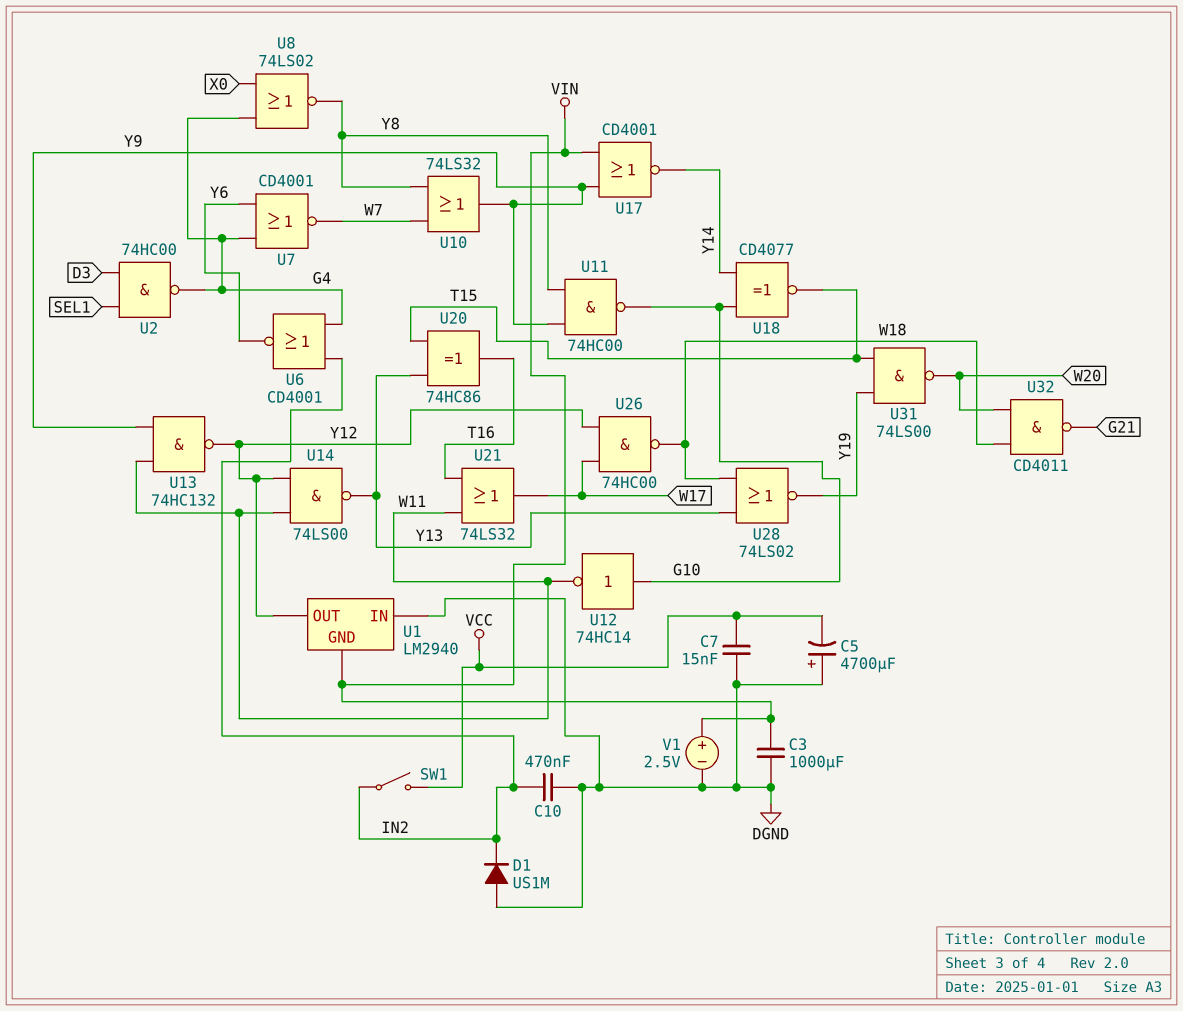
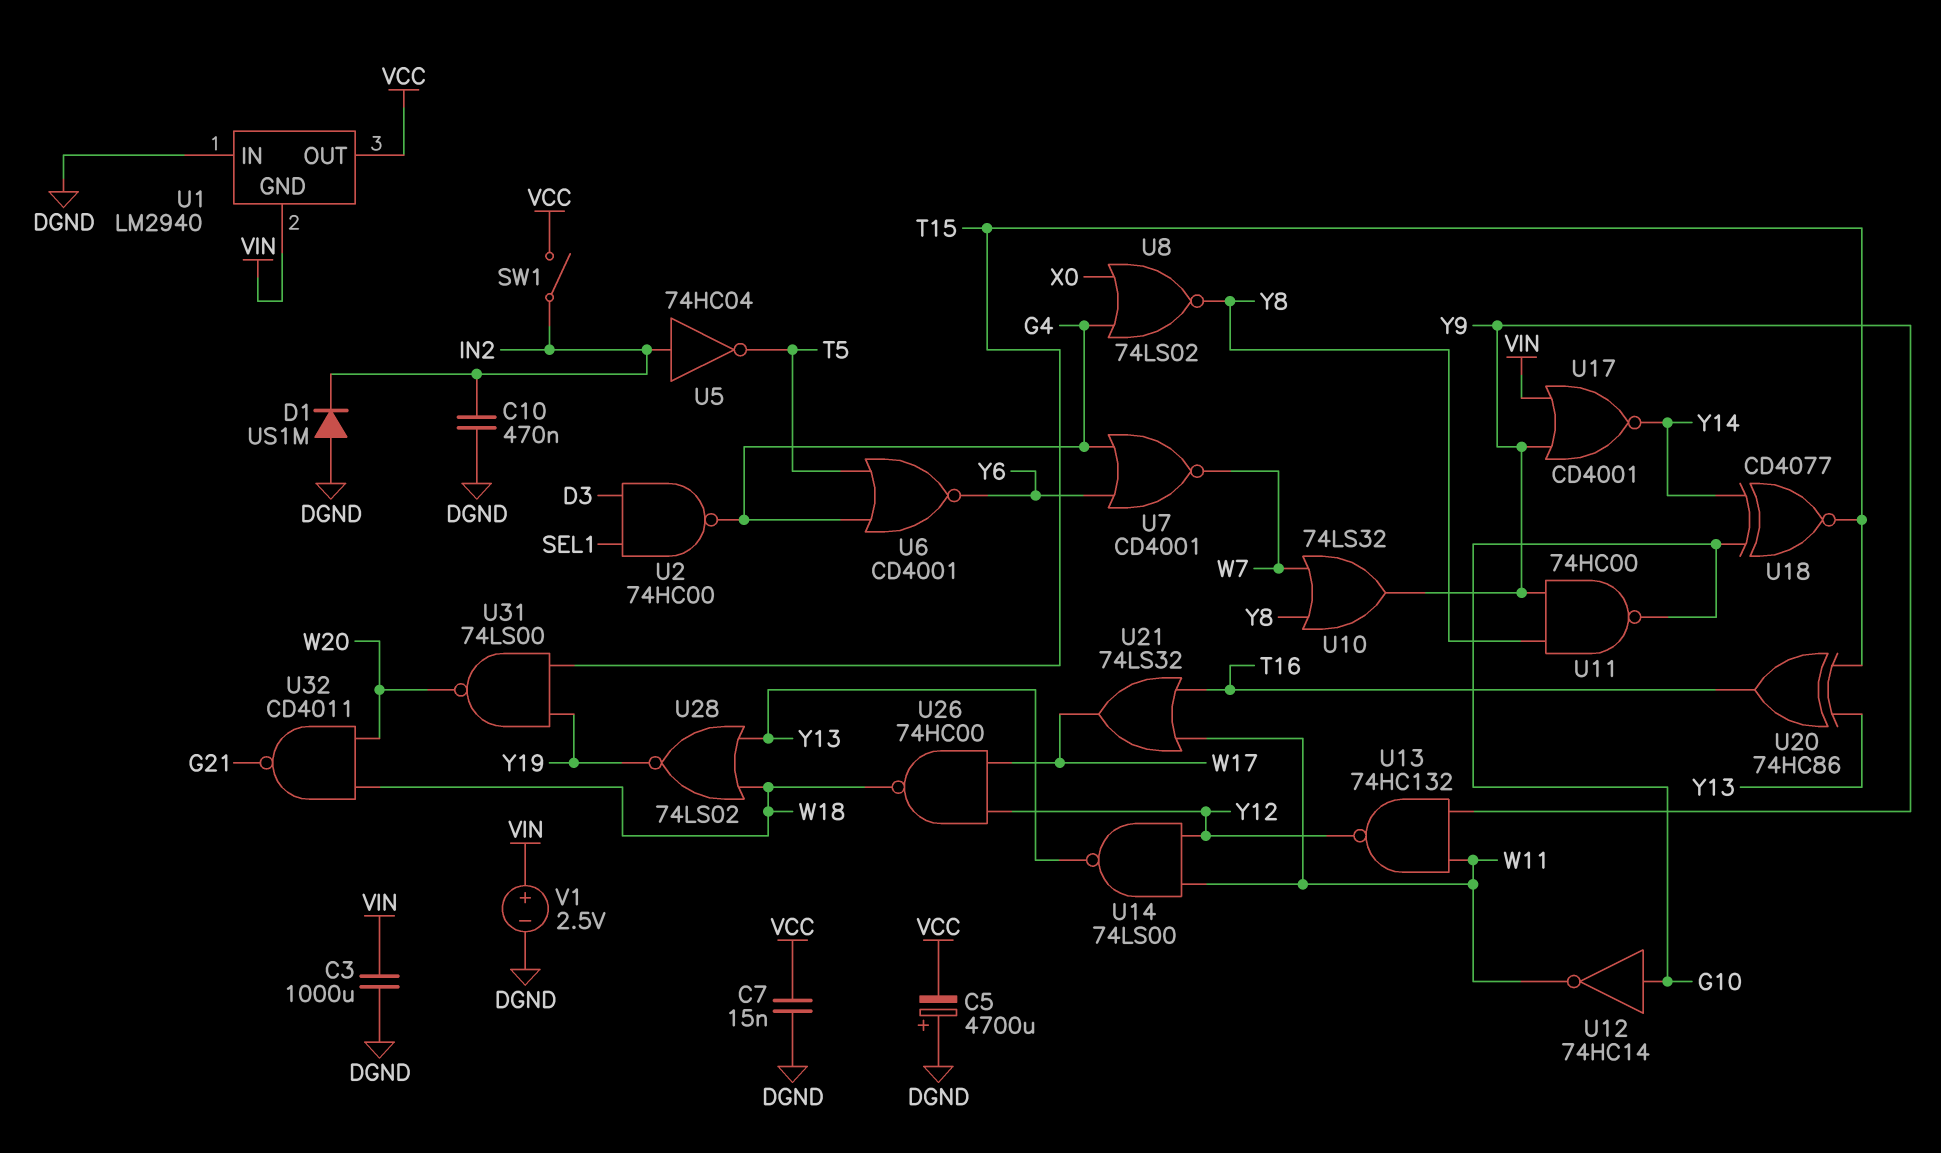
U1 pin OUT: Y12 -> VCC
U5: none -> NOT 74HC04 (in IN2, out T5)
U6: NOR CD4001 (in G4, in IN2, out Y6) -> NOR CD4001 (in G4, in T5, out Y6)

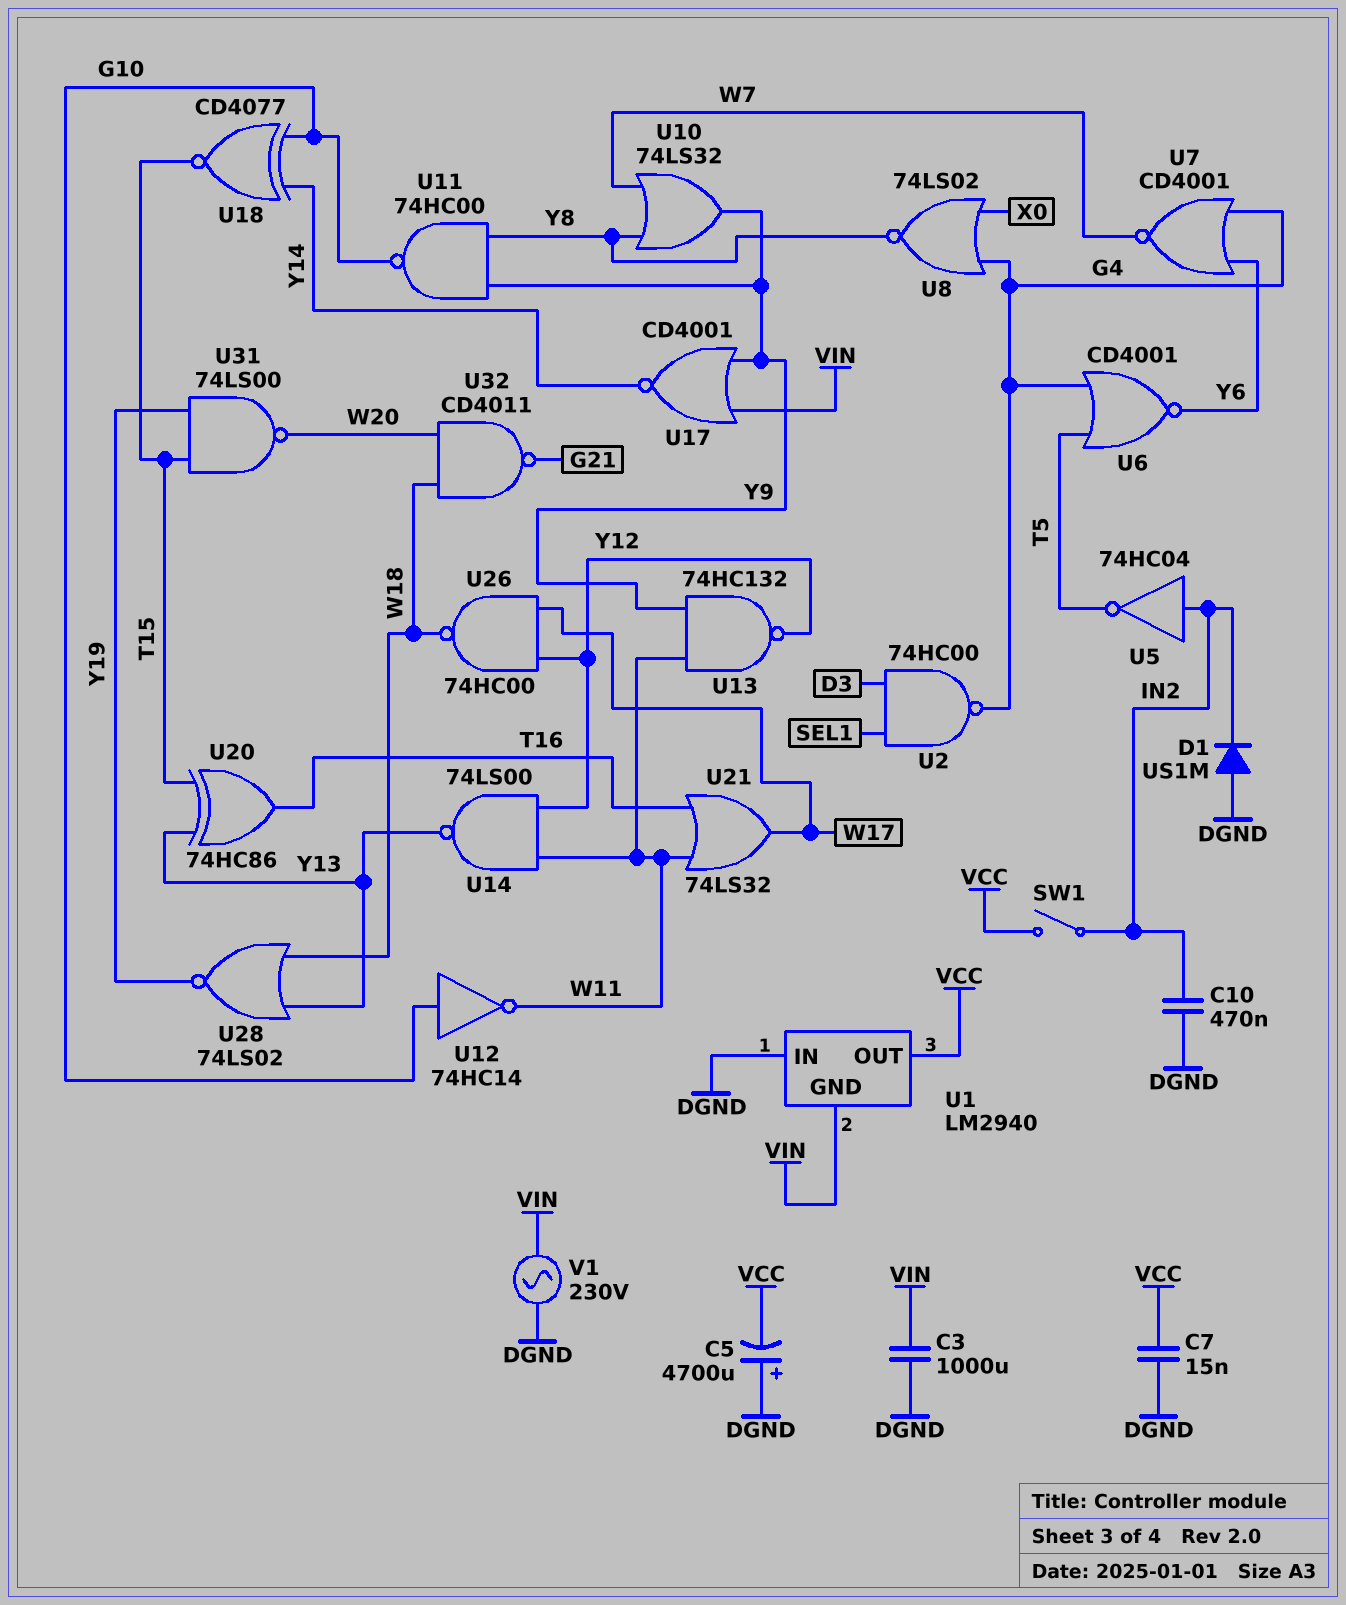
V1: 2.5V (plus VIN, minus DGND) -> AC 230V (DGND, VIN)

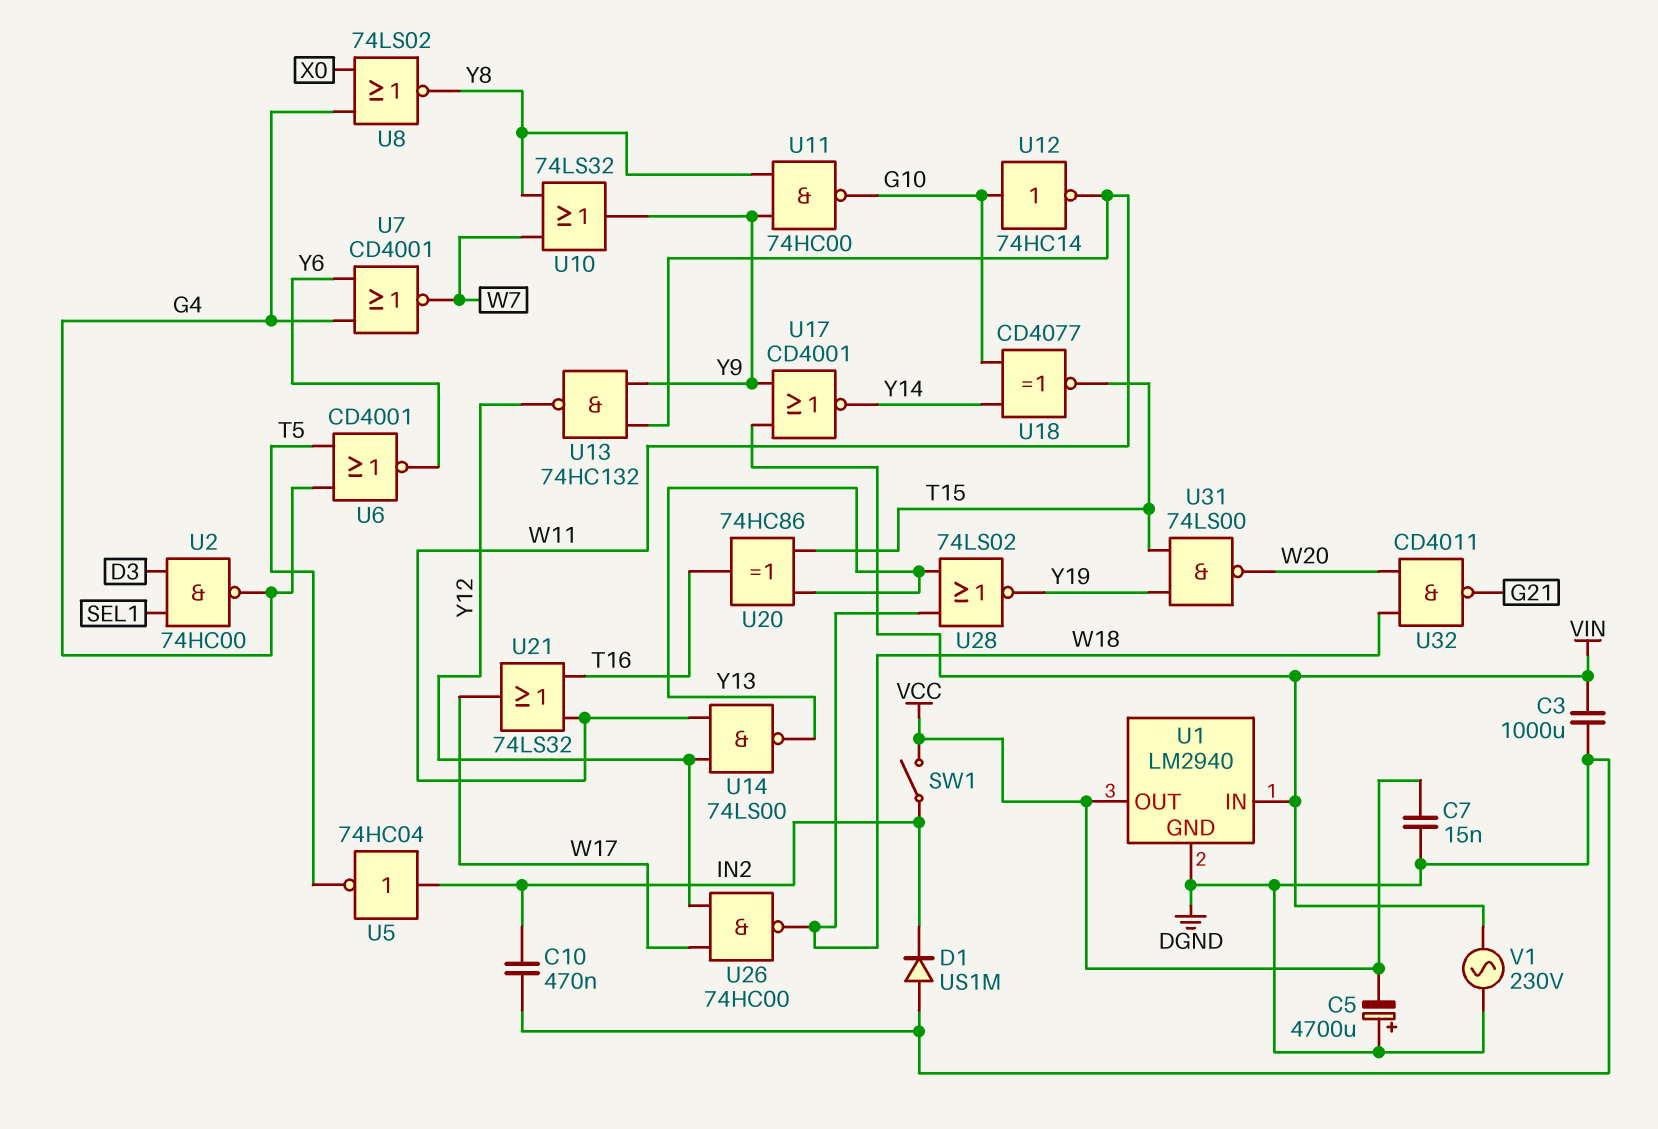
U1 pin GND: VIN -> DGND
U1 pin IN: DGND -> VIN

